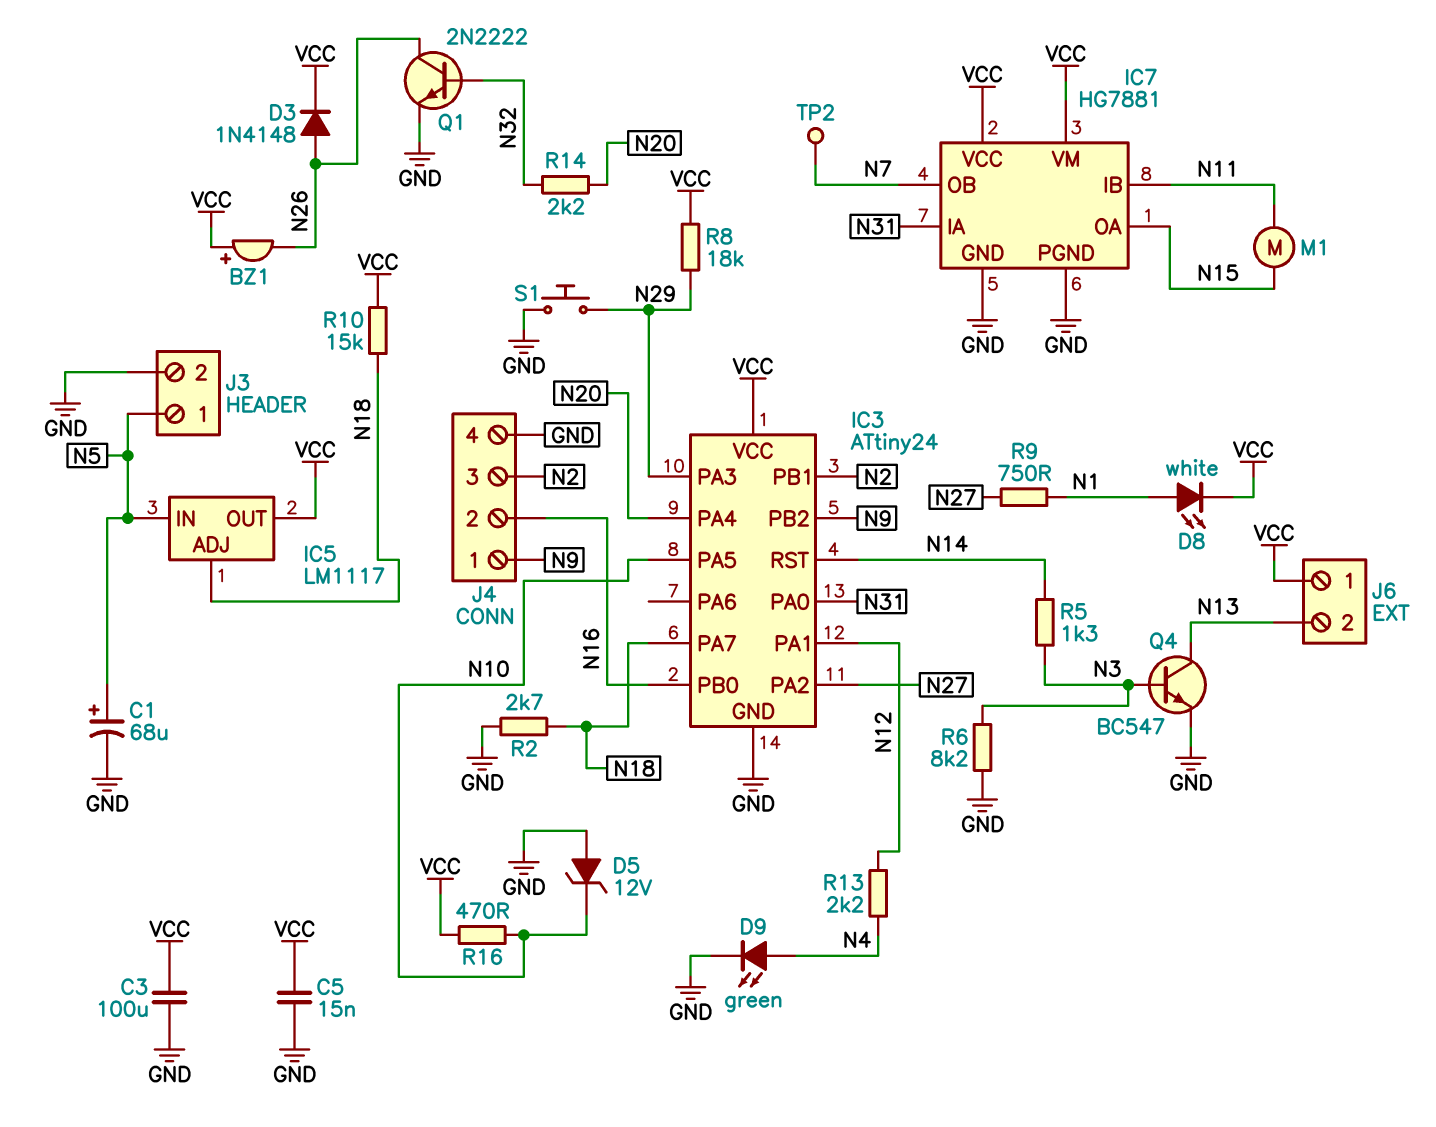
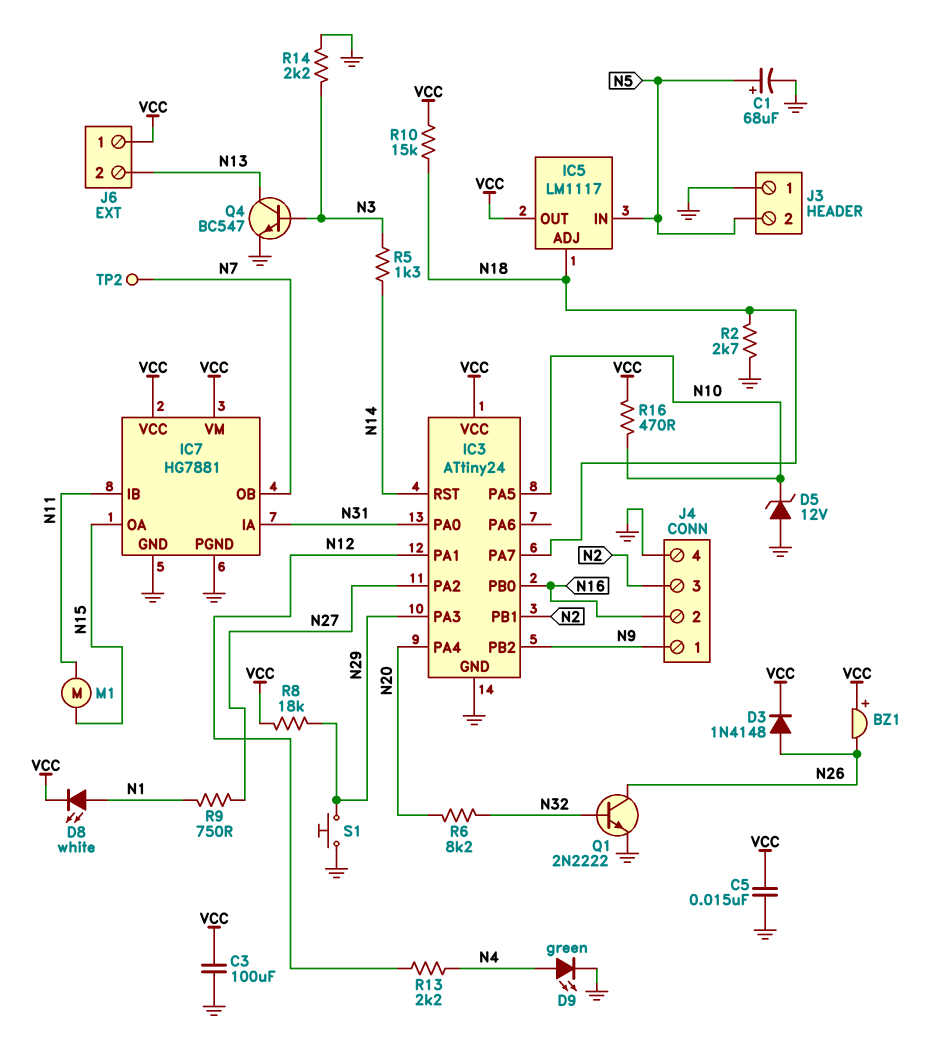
J3 pin 1: N5 -> GND
J3 pin 2: GND -> N5
R6: 8.2k (GND, N3) -> 8.2k (N20, N32)
R14: 2.2k (N20, N32) -> 2.2k (GND, N3)

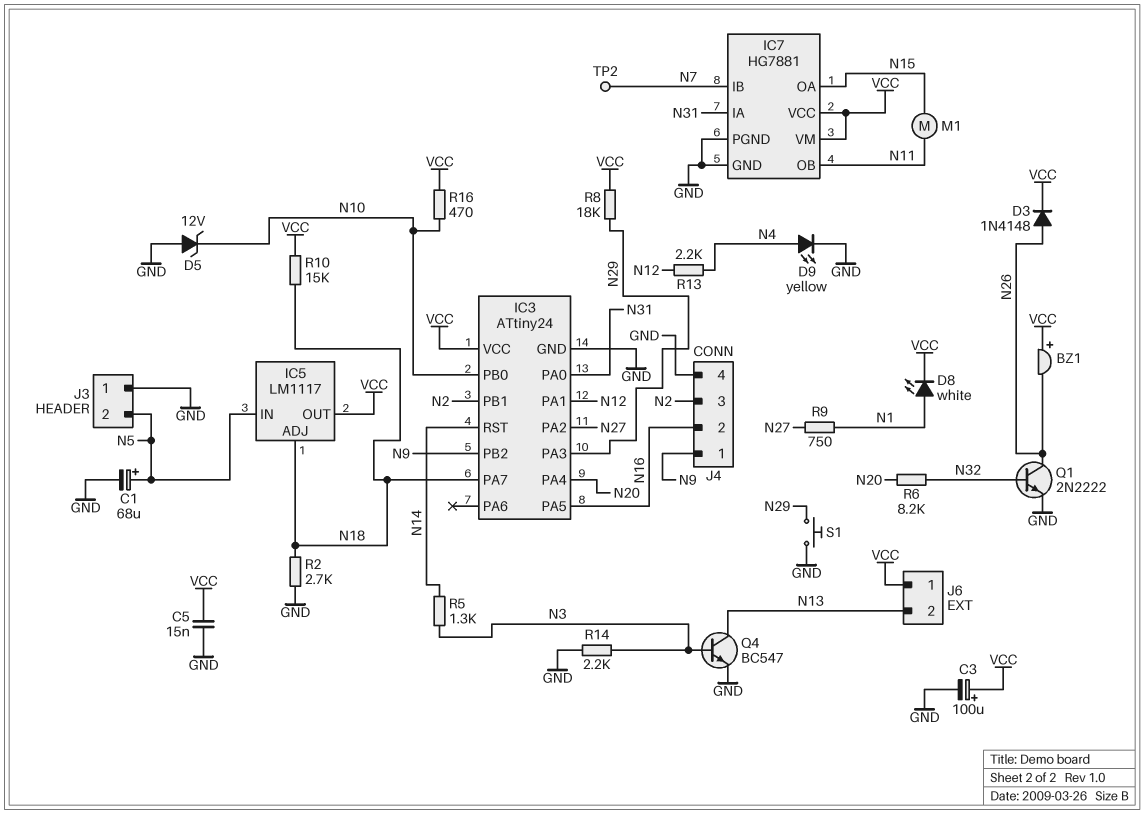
C3: 100uF (GND, VCC) -> 100uF (plus VCC, minus GND)
D9: LED green (A N4, K GND) -> LED yellow (A N4, K GND)
IC3 pin PA5: N10 -> N16
IC3 pin PB0: N16 -> N10
IC7 pin IB: N11 -> N7
IC7 pin OB: N7 -> N11

